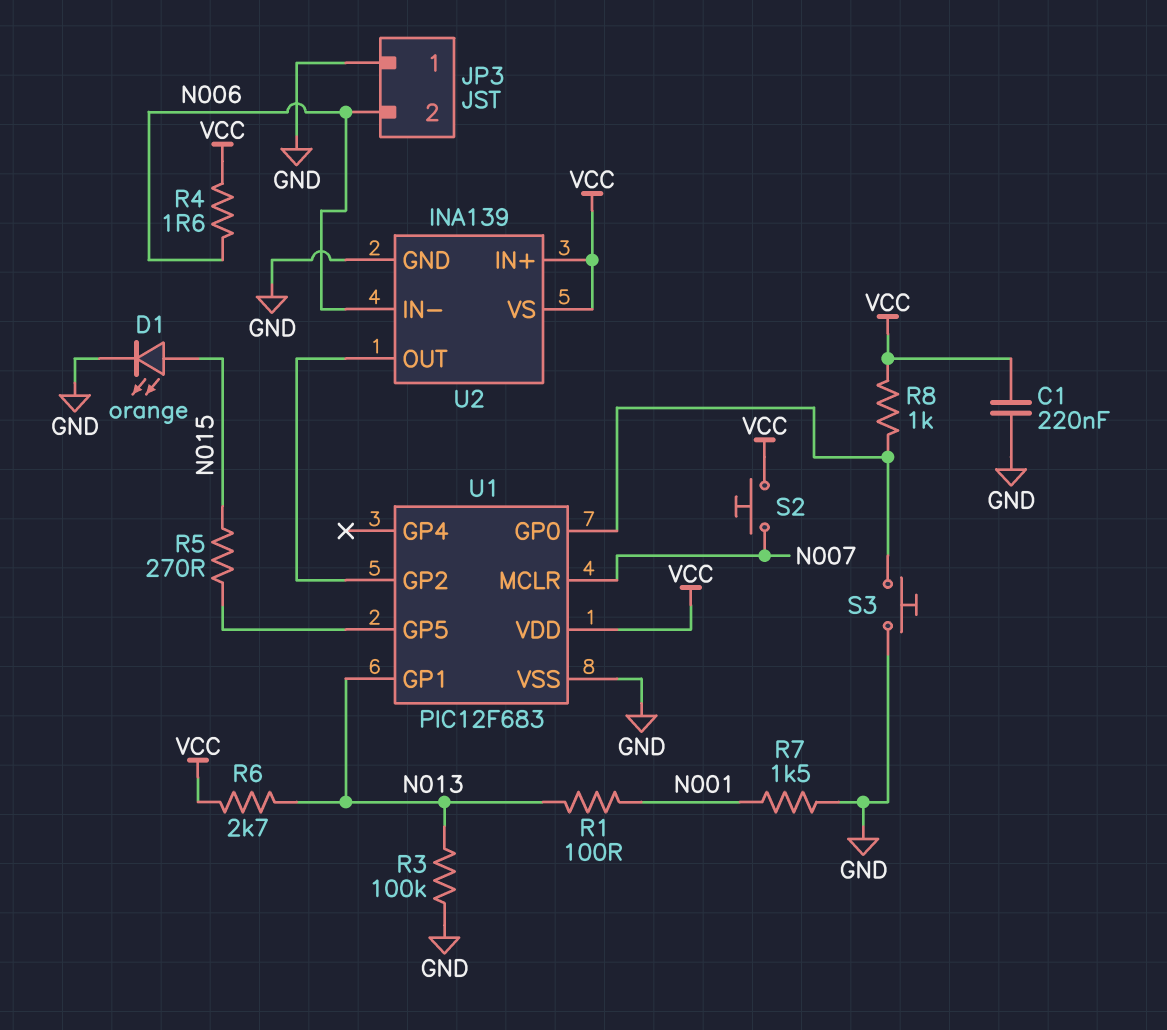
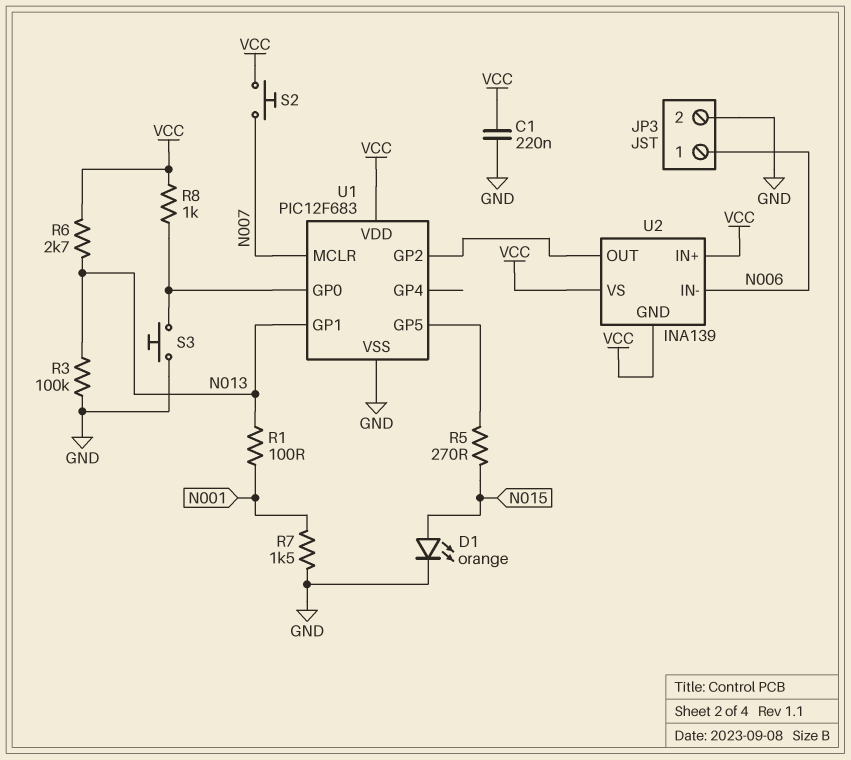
JP3 pin 1: GND -> N006
JP3 pin 2: N006 -> GND
R4: 1.6 (N006, VCC) -> none
U2 pin GND: GND -> VCC

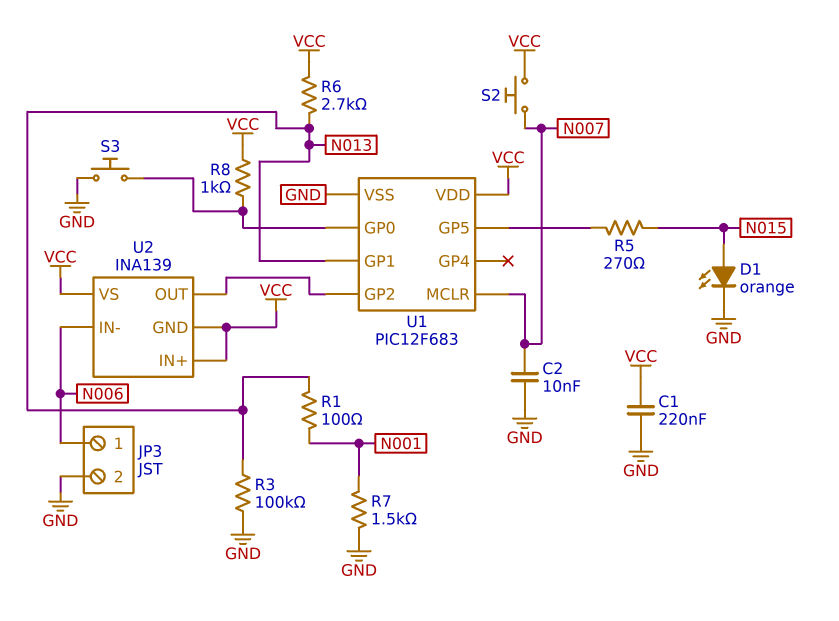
C2: none -> 10nF (GND, N007)

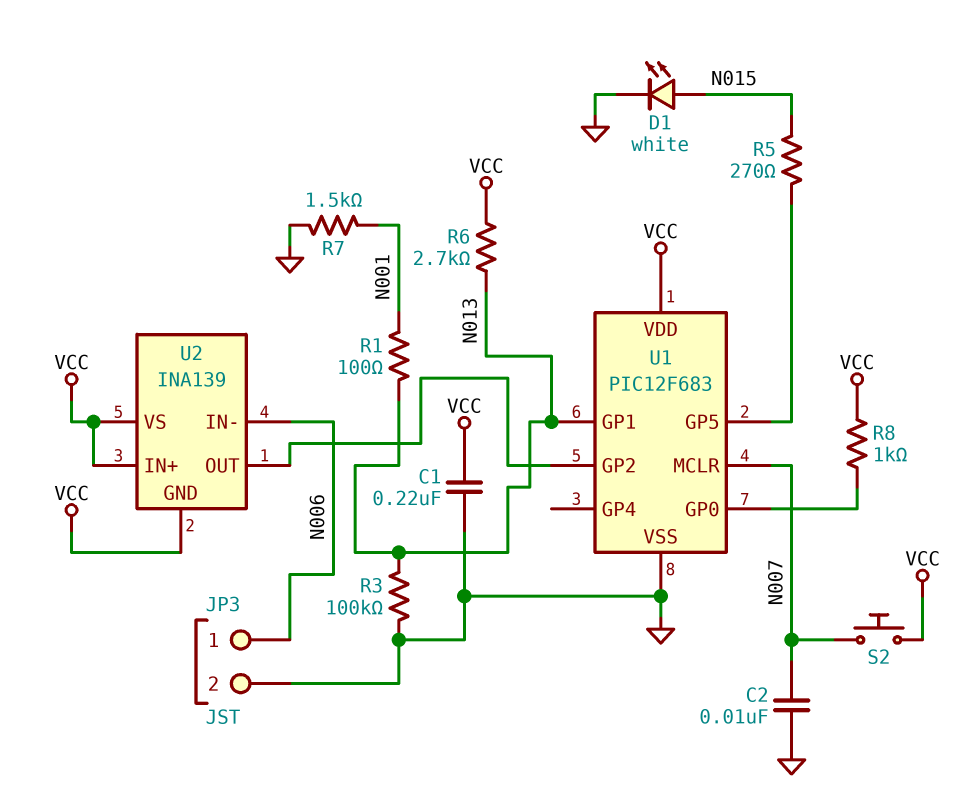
D1: LED orange (A N015, K GND) -> LED white (A N015, K GND)
S3: button (GND, U1/GP0) -> none

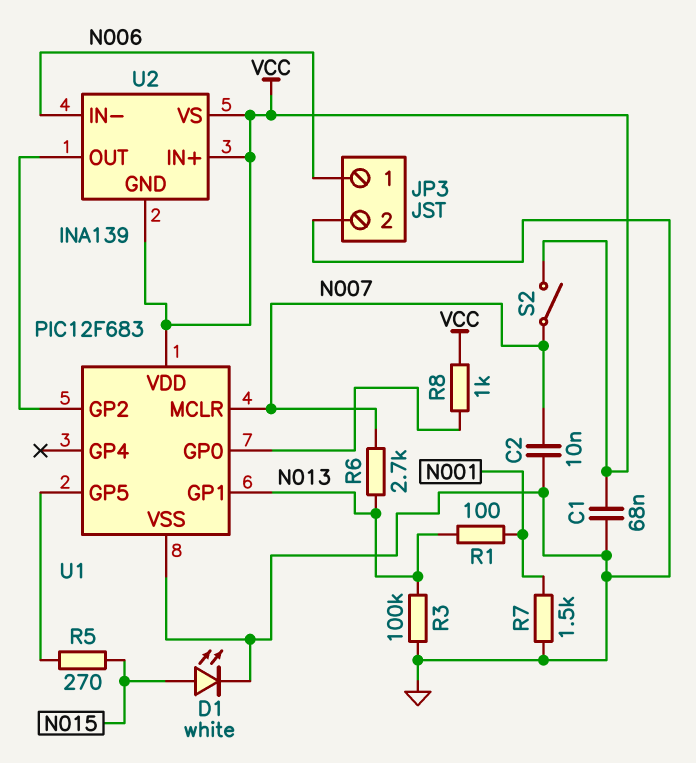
C1: 220nF (GND, VCC) -> 68nF (GND, VCC)
R6: 2.7k (N013, VCC) -> 2.7k (N007, N013)
S2: button (N007, VCC) -> switch (N007, VCC)

